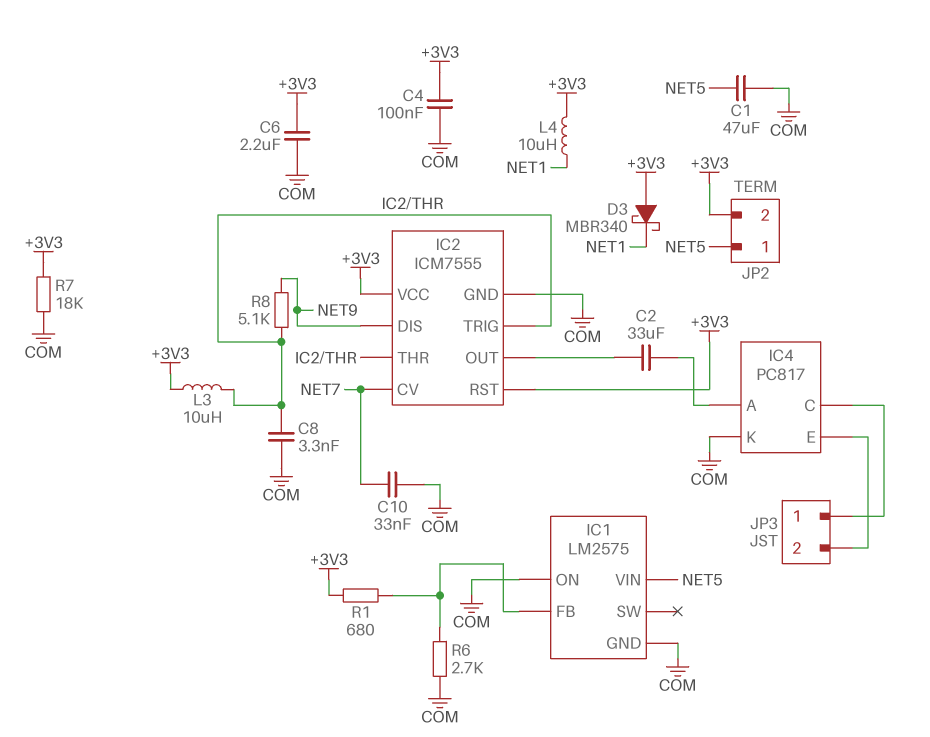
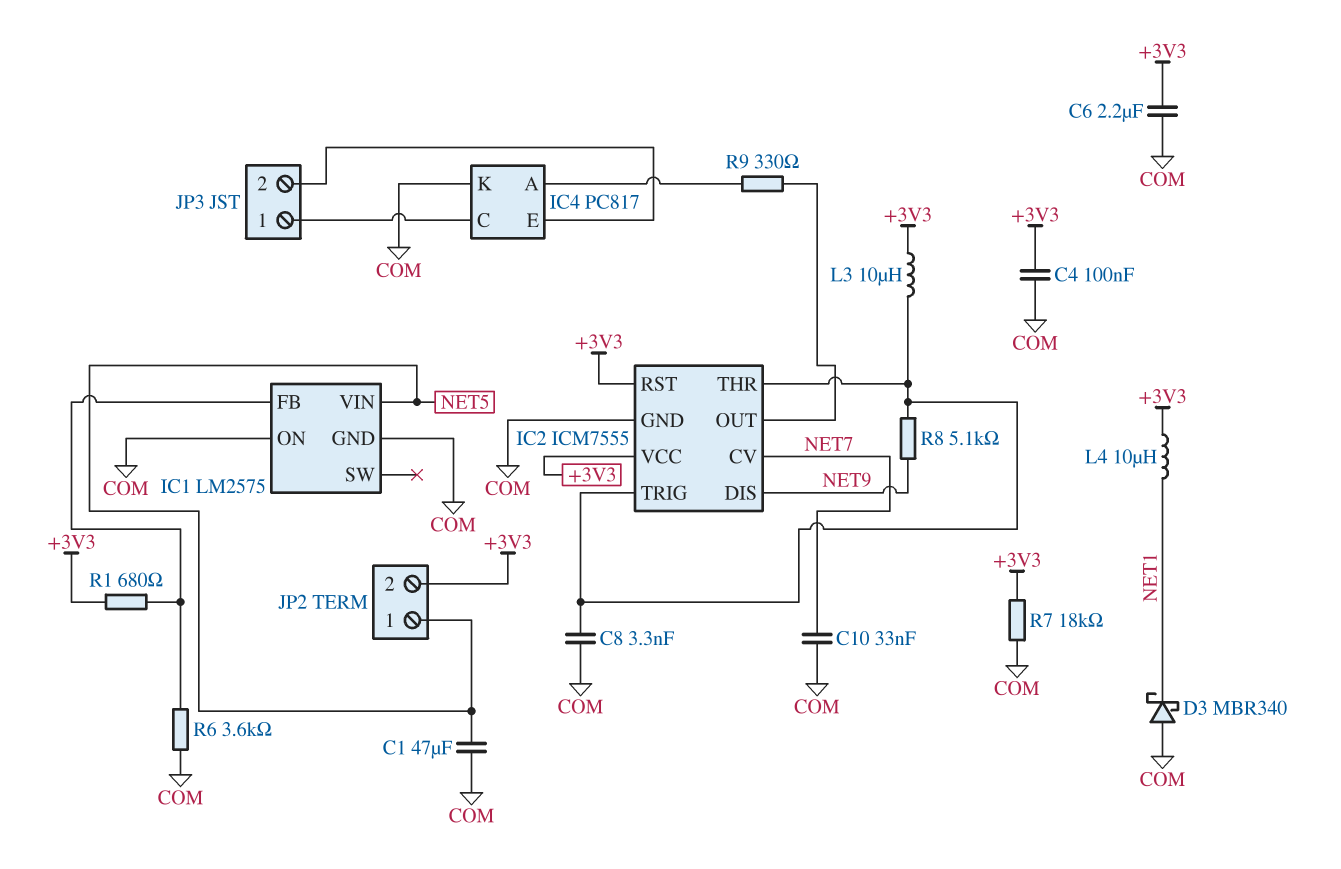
C2: 33uF (IC2/OUT, IC4/A) -> none
D3: schottky MBR340 (A +3V3, K NET1) -> schottky MBR340 (A COM, K NET1)
R6: 2.7k (COM, IC1/FB) -> 3.6k (COM, IC1/FB)
R9: none -> 330 (IC2/OUT, IC4/A)

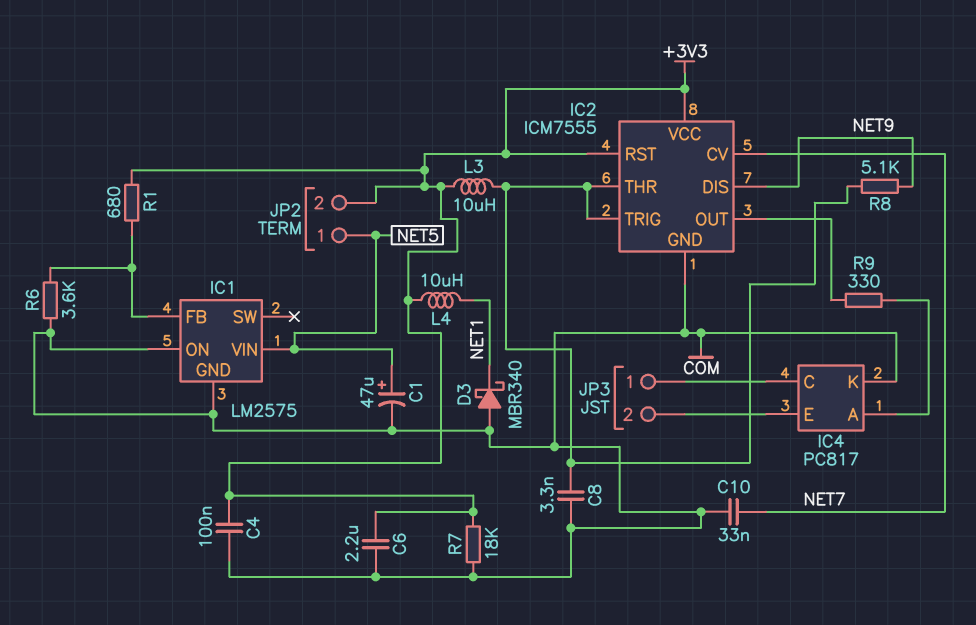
C1: 47uF (COM, NET5) -> 47uF (plus NET5, minus COM)

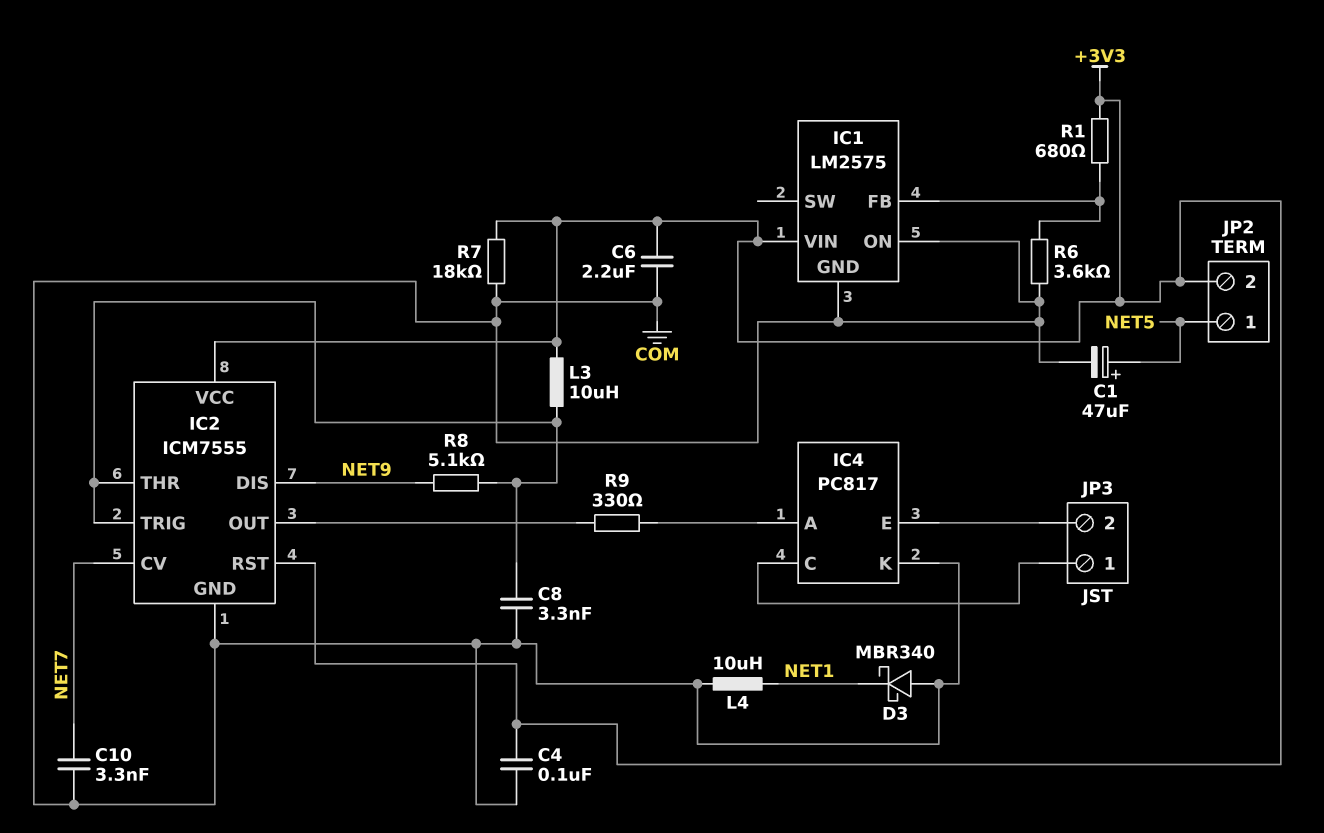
C10: 33nF (COM, NET7) -> 3.3nF (COM, NET7)
IC1 pin VIN: NET5 -> +3V3
L4: 10uH (+3V3, NET1) -> 10uH (COM, NET1)

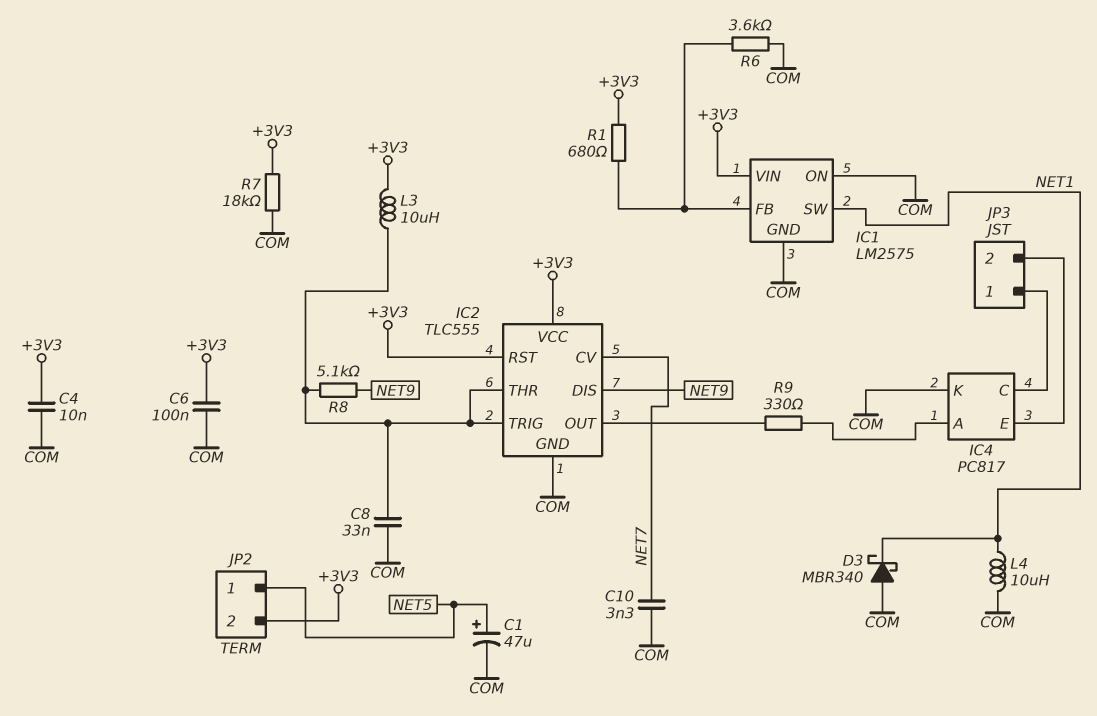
C4: 100nF (+3V3, COM) -> 10nF (+3V3, COM)
C6: 2.2uF (+3V3, COM) -> 100nF (+3V3, COM)
C8: 3.3nF (COM, IC2/THR) -> 33nF (COM, IC2/THR)
IC1 pin SW: none -> NET1
IC2: ICM7555 -> TLC555

